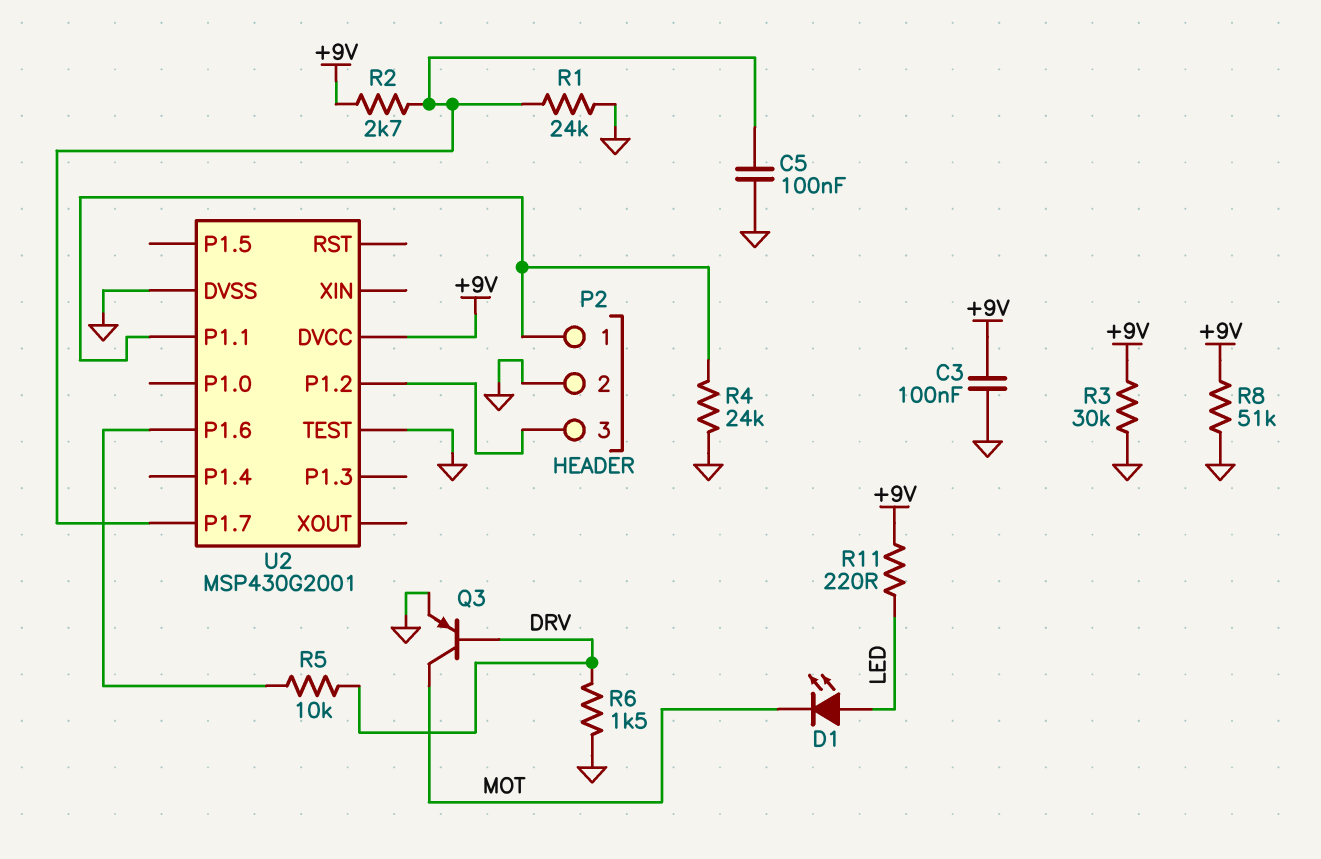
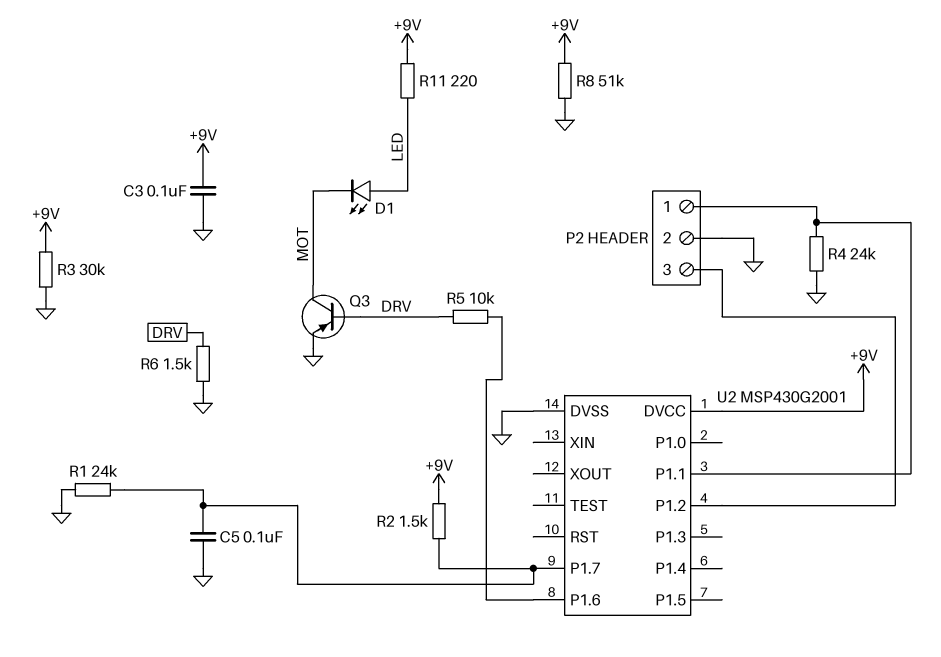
R2: 2.7k (+9V, U2/P1.7) -> 1.5k (+9V, U2/P1.7)
U2 pin TEST: GND -> none

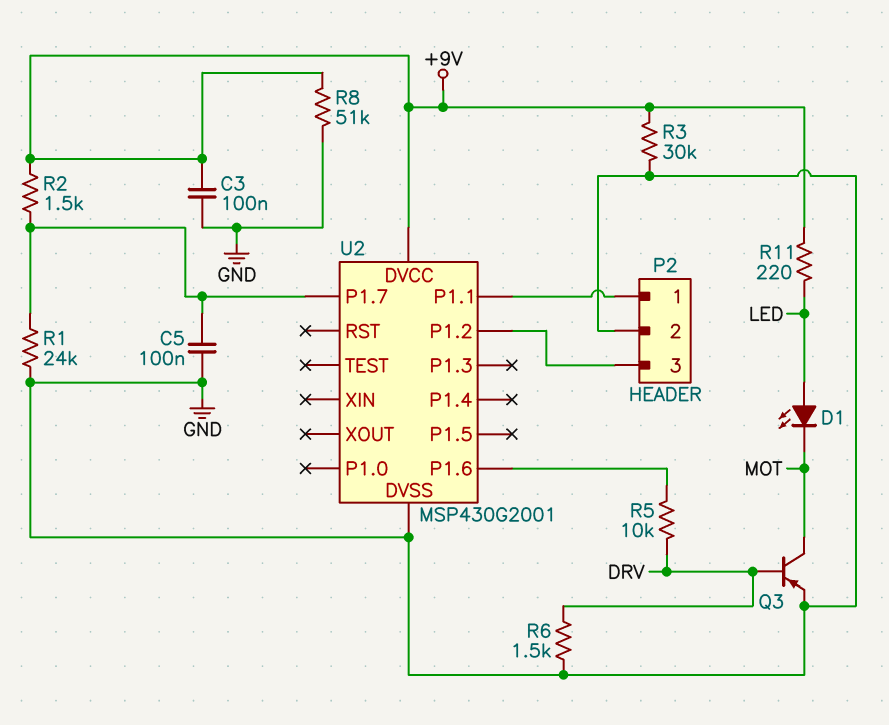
R4: 24k (GND, P2/1) -> none

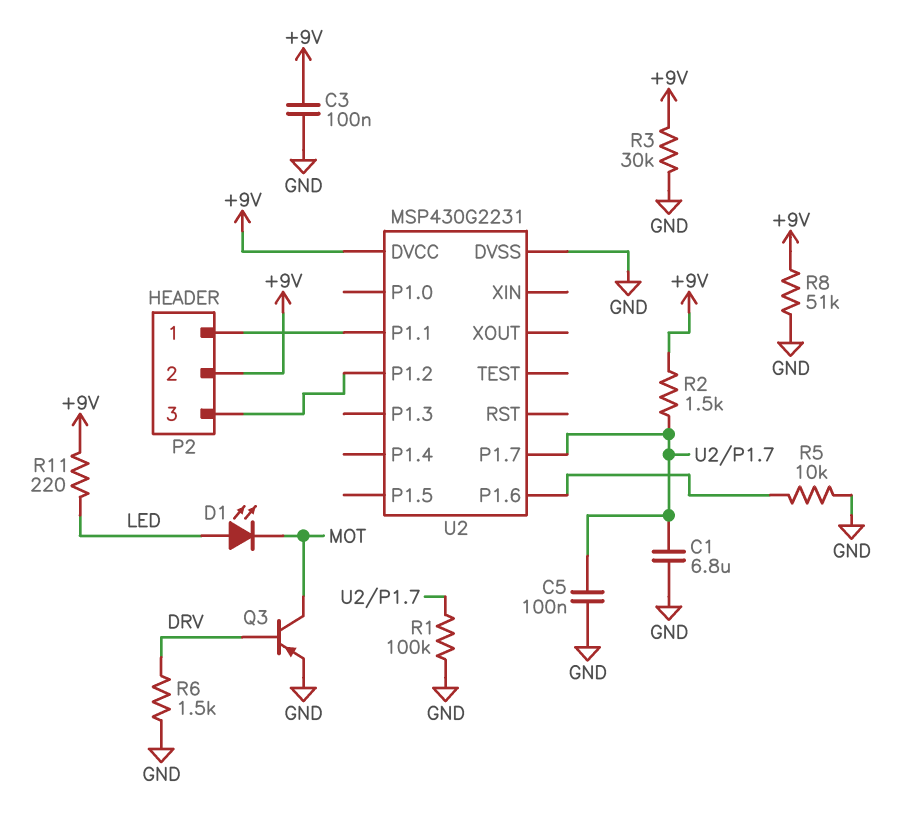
C1: none -> 6.8uF (GND, U2/P1.7)
P2 pin 2: GND -> +9V
R1: 24k (GND, U2/P1.7) -> 100k (GND, U2/P1.7)
R5: 10k (DRV, U2/P1.6) -> 10k (GND, U2/P1.6)
U2: MSP430G2001 -> MSP430G2231

